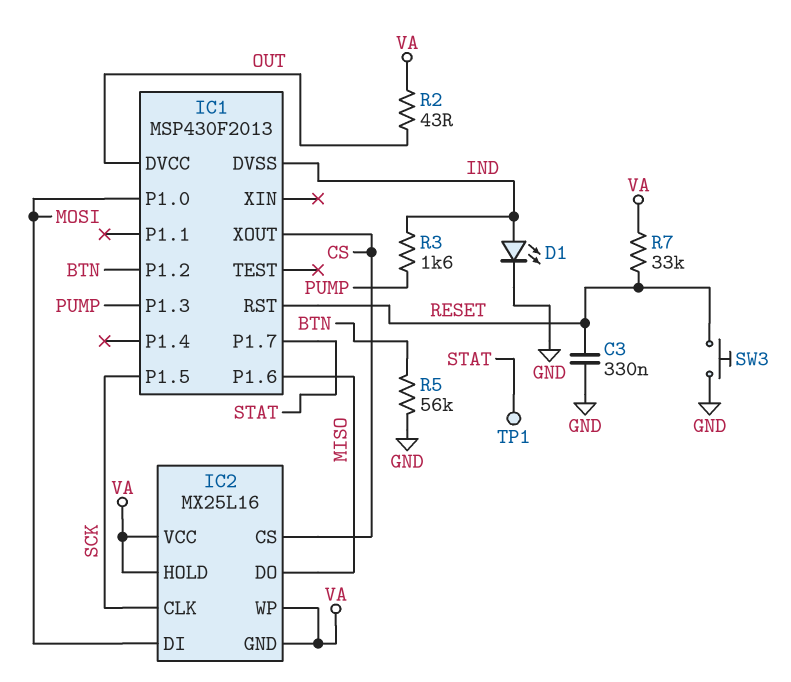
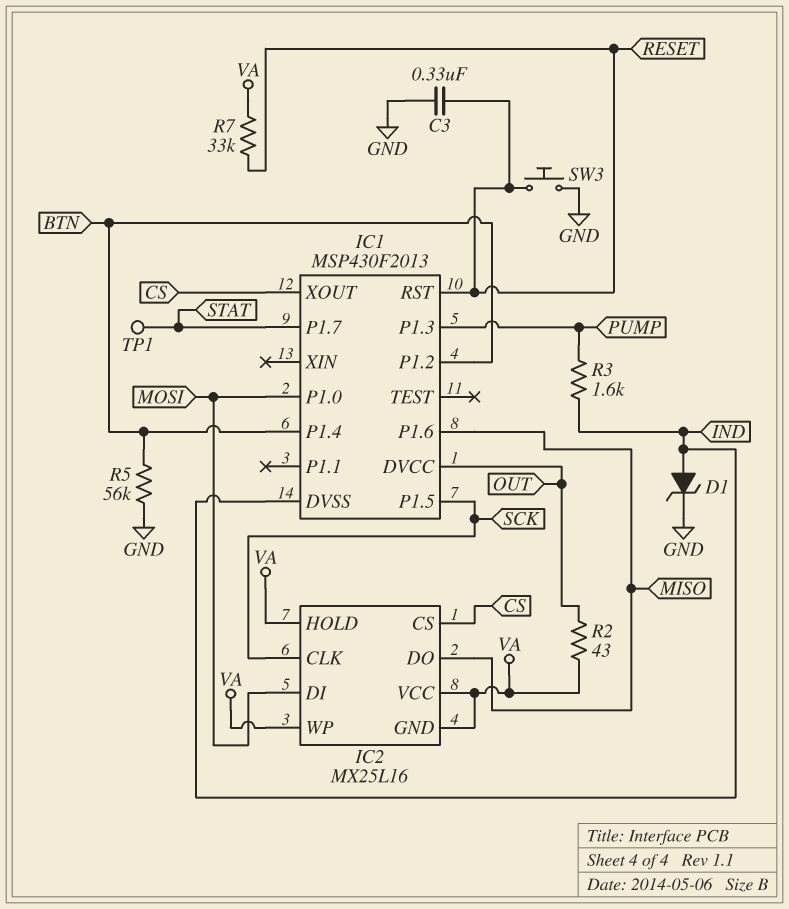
D1: LED (A IND, K GND) -> zener (A IND, K GND)
IC1 pin P1.4: none -> BTN

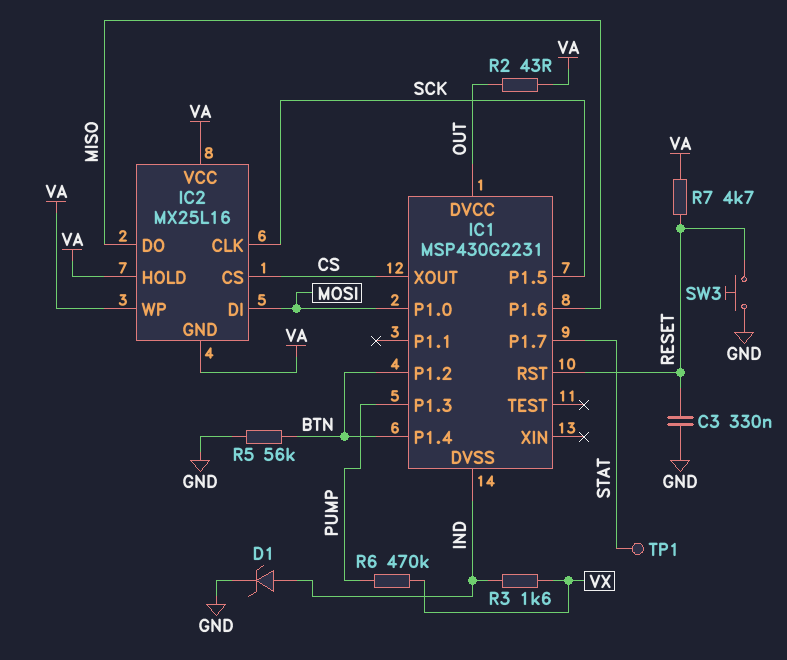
IC1: MSP430F2013 -> MSP430G2231
R3: 1.6k (IND, PUMP) -> 1.6k (IND, VX)
R6: none -> 470k (PUMP, VX)
R7: 33k (RESET, VA) -> 4.7k (RESET, VA)

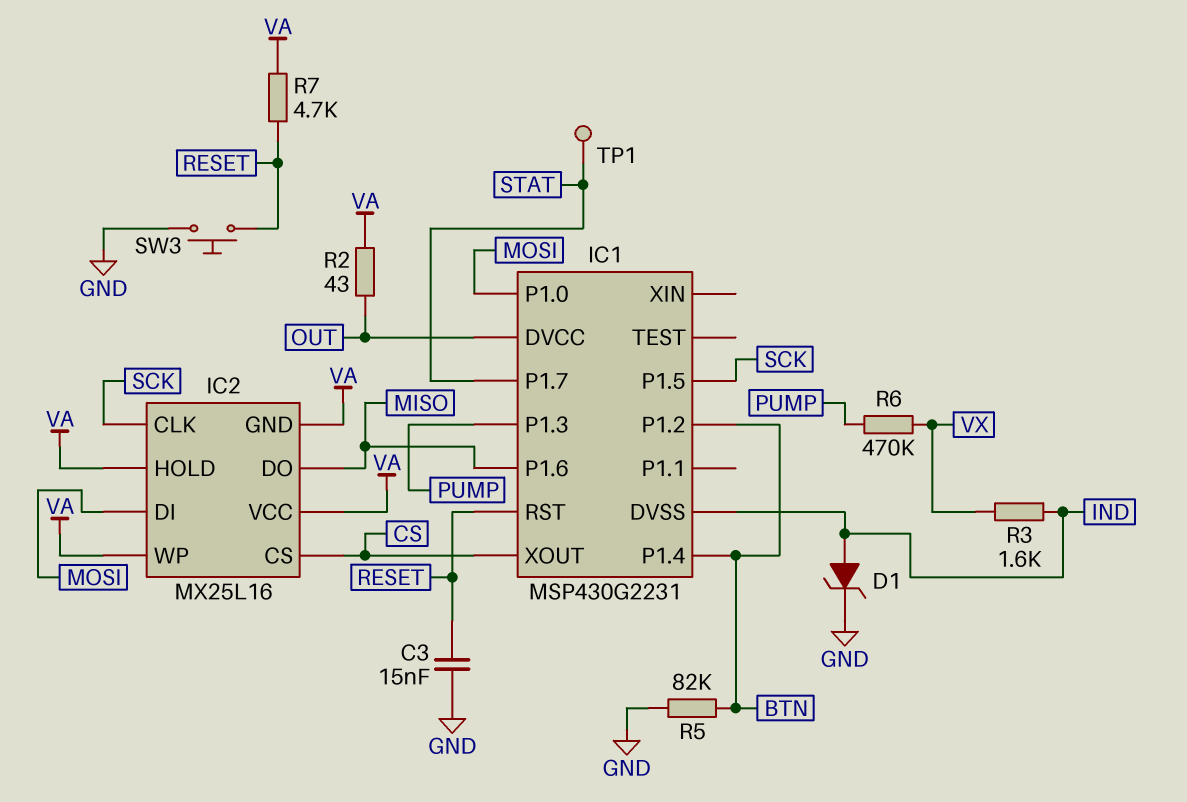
C3: 330nF (GND, RESET) -> 15nF (GND, RESET)
R5: 56k (BTN, GND) -> 82k (BTN, GND)

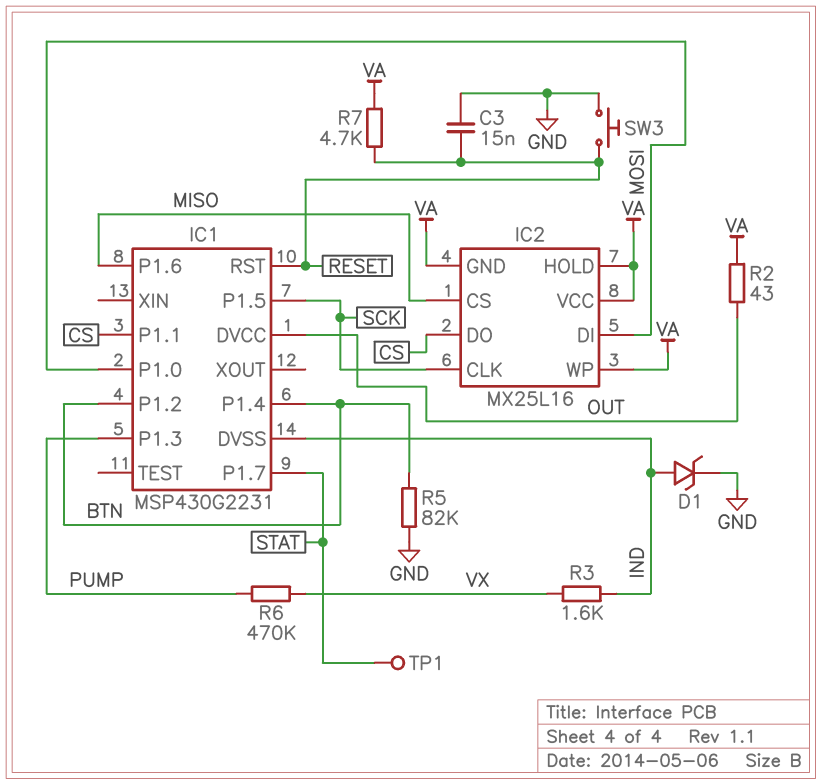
IC1 pin P1.1: none -> CS
IC1 pin XOUT: CS -> none
IC2 pin CS: CS -> MISO
IC2 pin DO: MISO -> CS

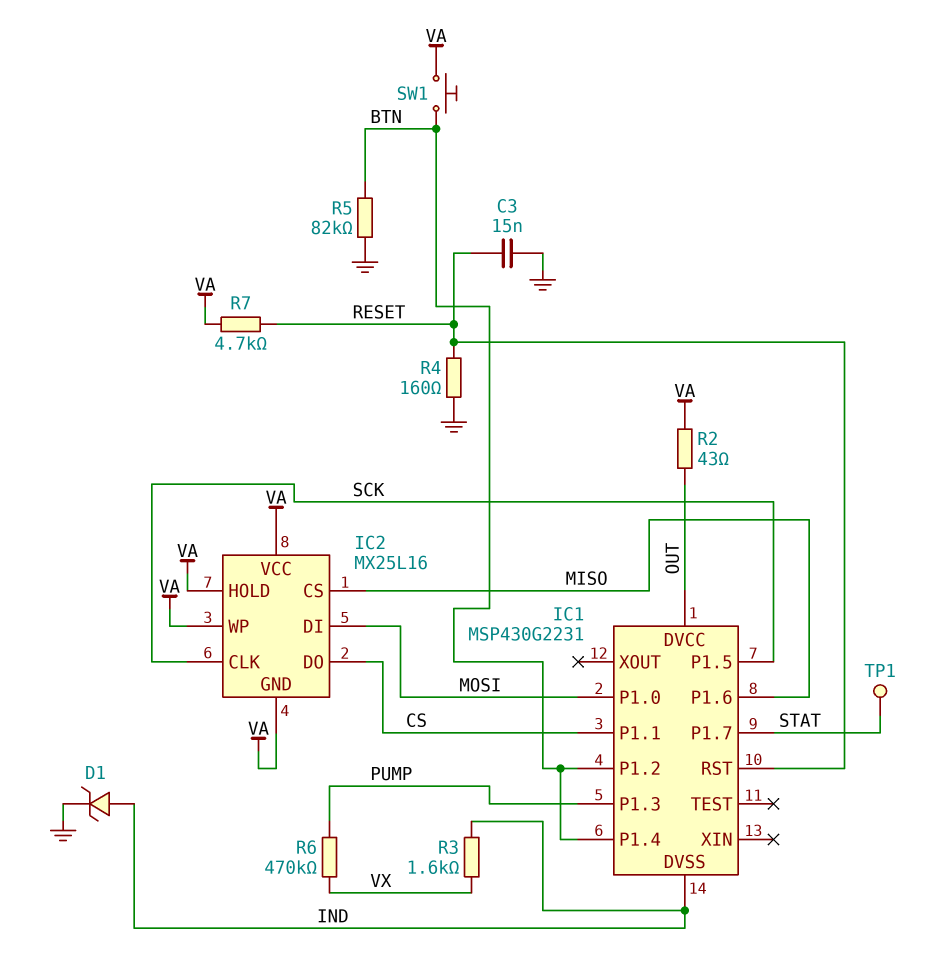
R4: none -> 160 (GND, RESET)
SW1: none -> button (BTN, VA)
SW3: button (GND, RESET) -> none

